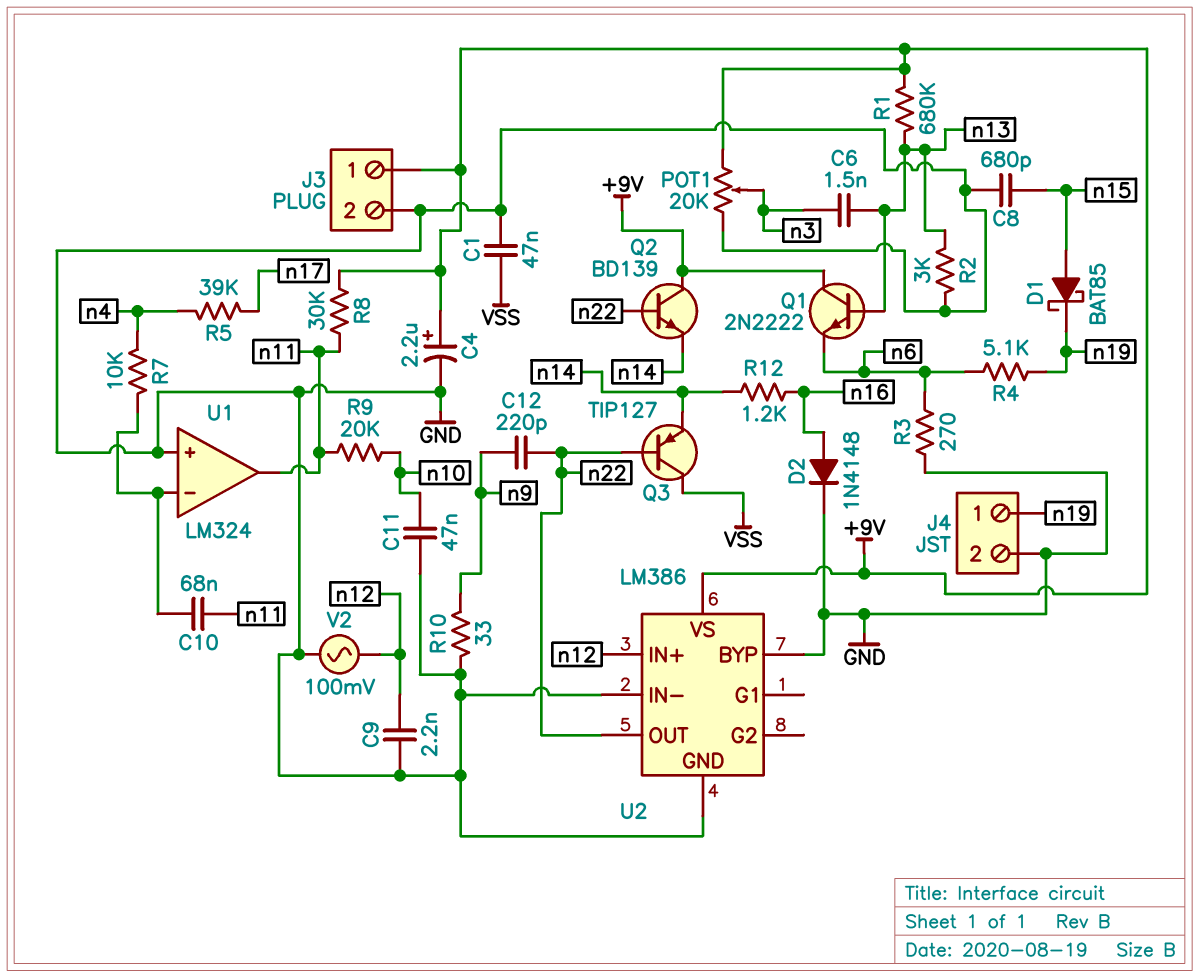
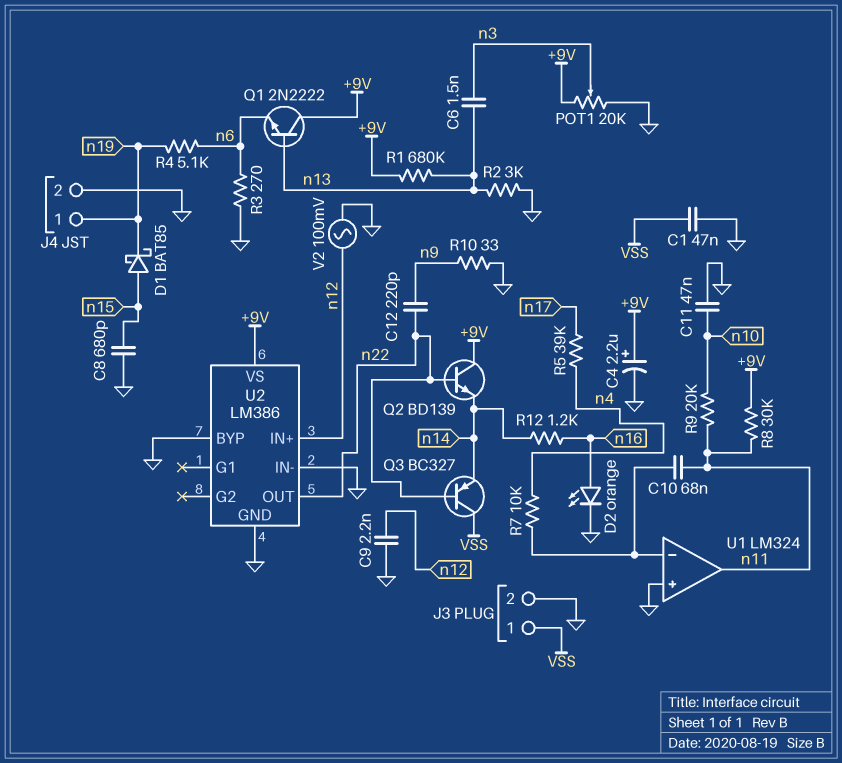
D2: diode 1N4148 (A n16, K GND) -> LED orange (A n16, K GND)
J3 pin 1: +9V -> VSS
Q3: PNP TIP127 (B n22, C VSS, E n14) -> PNP BC327 (B n22, C VSS, E n14)

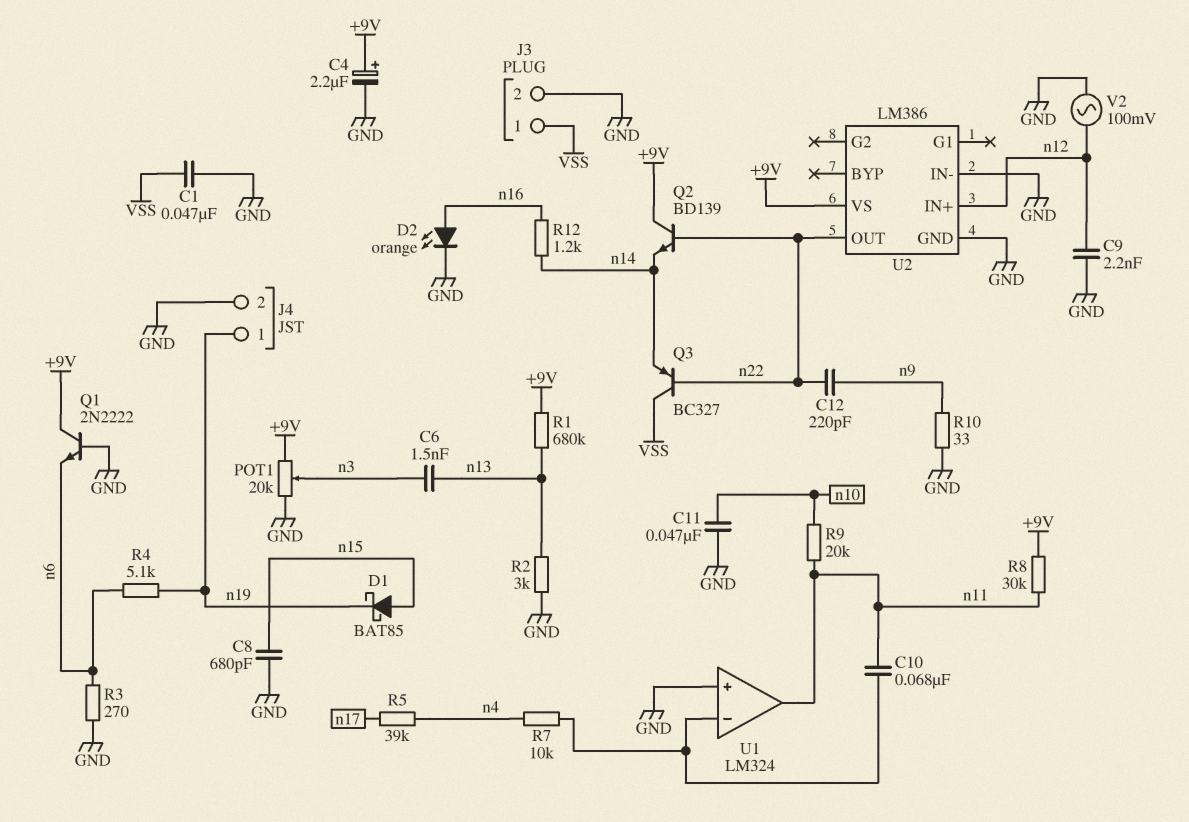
Q1: NPN 2N2222 (B n13, C +9V, E n6) -> NPN 2N2222 (B GND, C +9V, E n6)
U2 pin BYP: GND -> none

